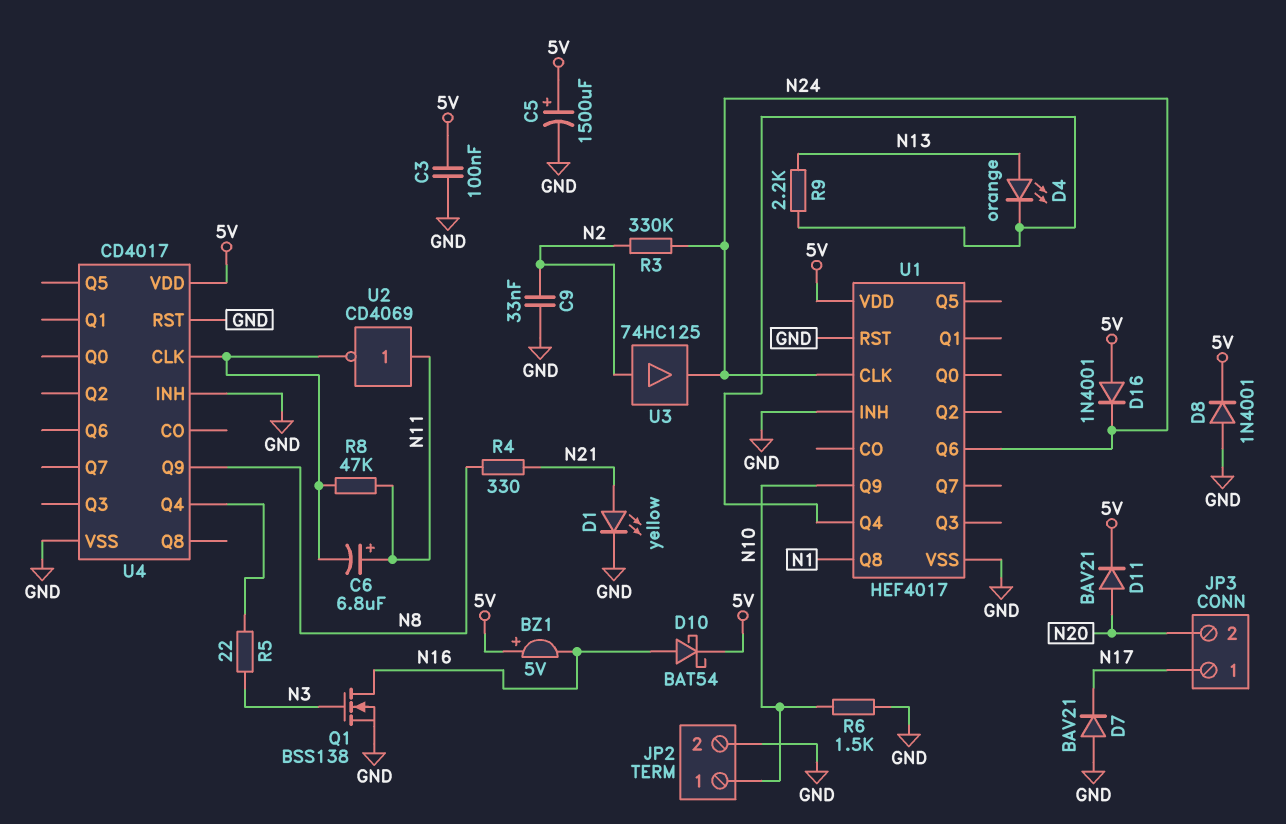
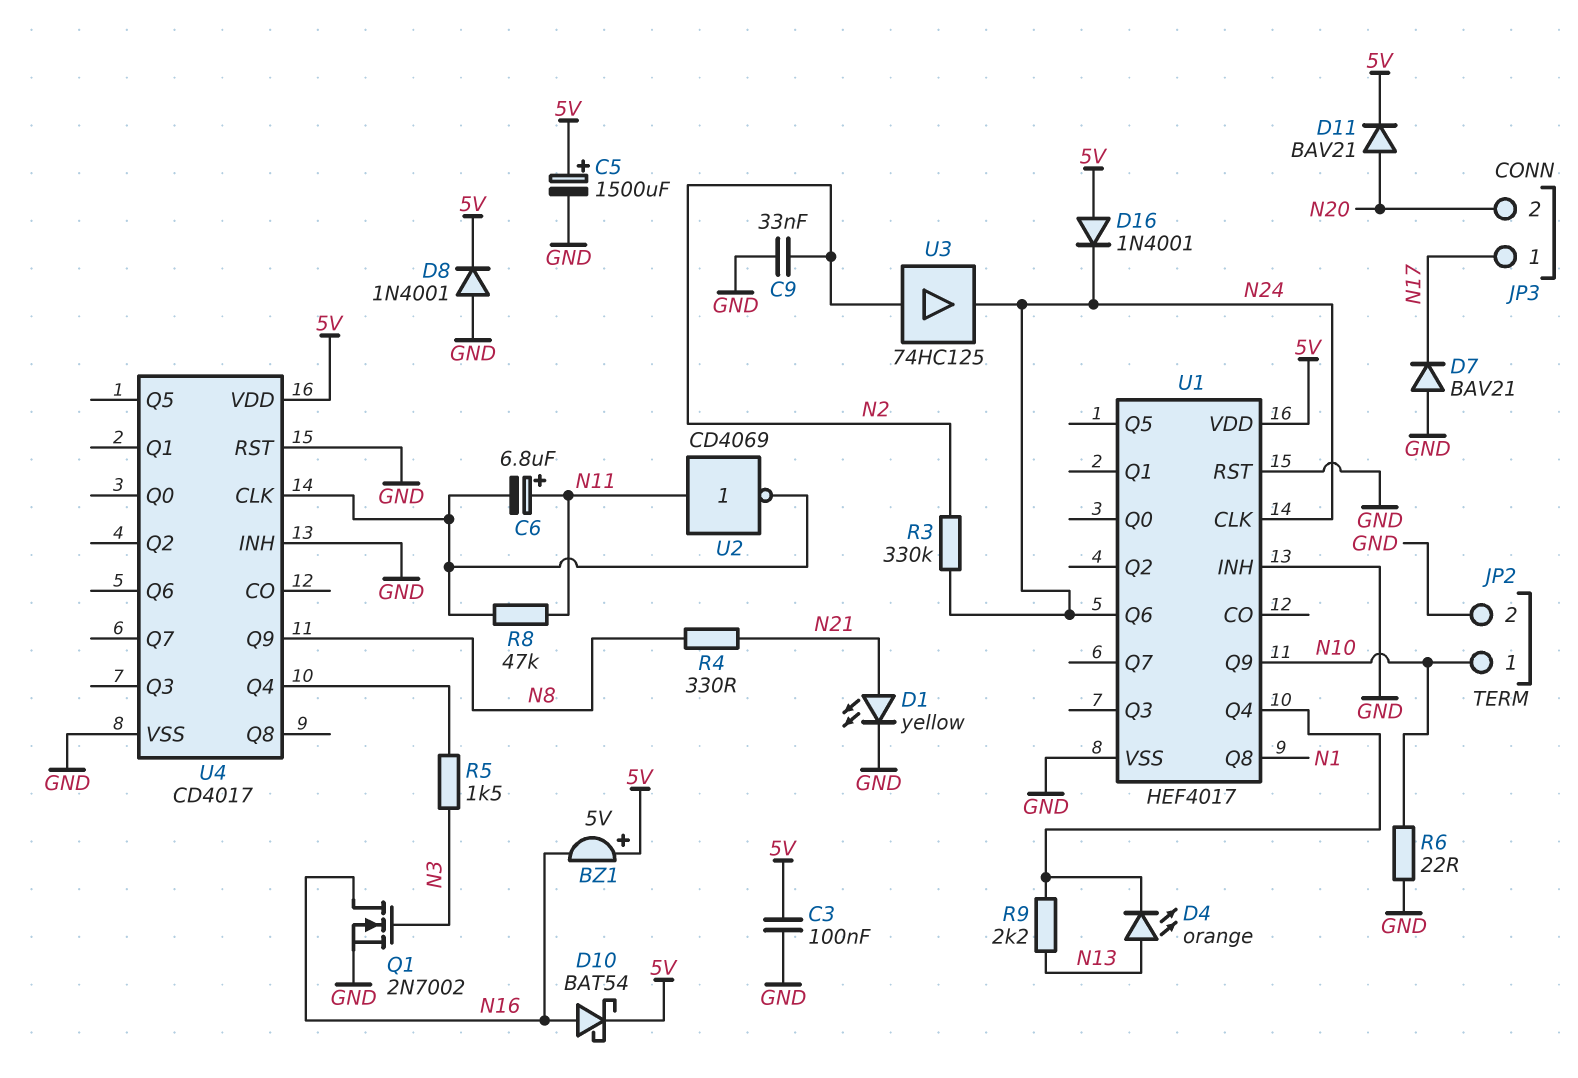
Q1: NMOS BSS138 (G N3, D N16, S GND) -> NMOS 2N7002 (G N3, D N16, S GND)
R5: 22 (N3, U4/Q4) -> 1.5k (N3, U4/Q4)
R6: 1.5k (GND, N10) -> 22 (GND, N10)

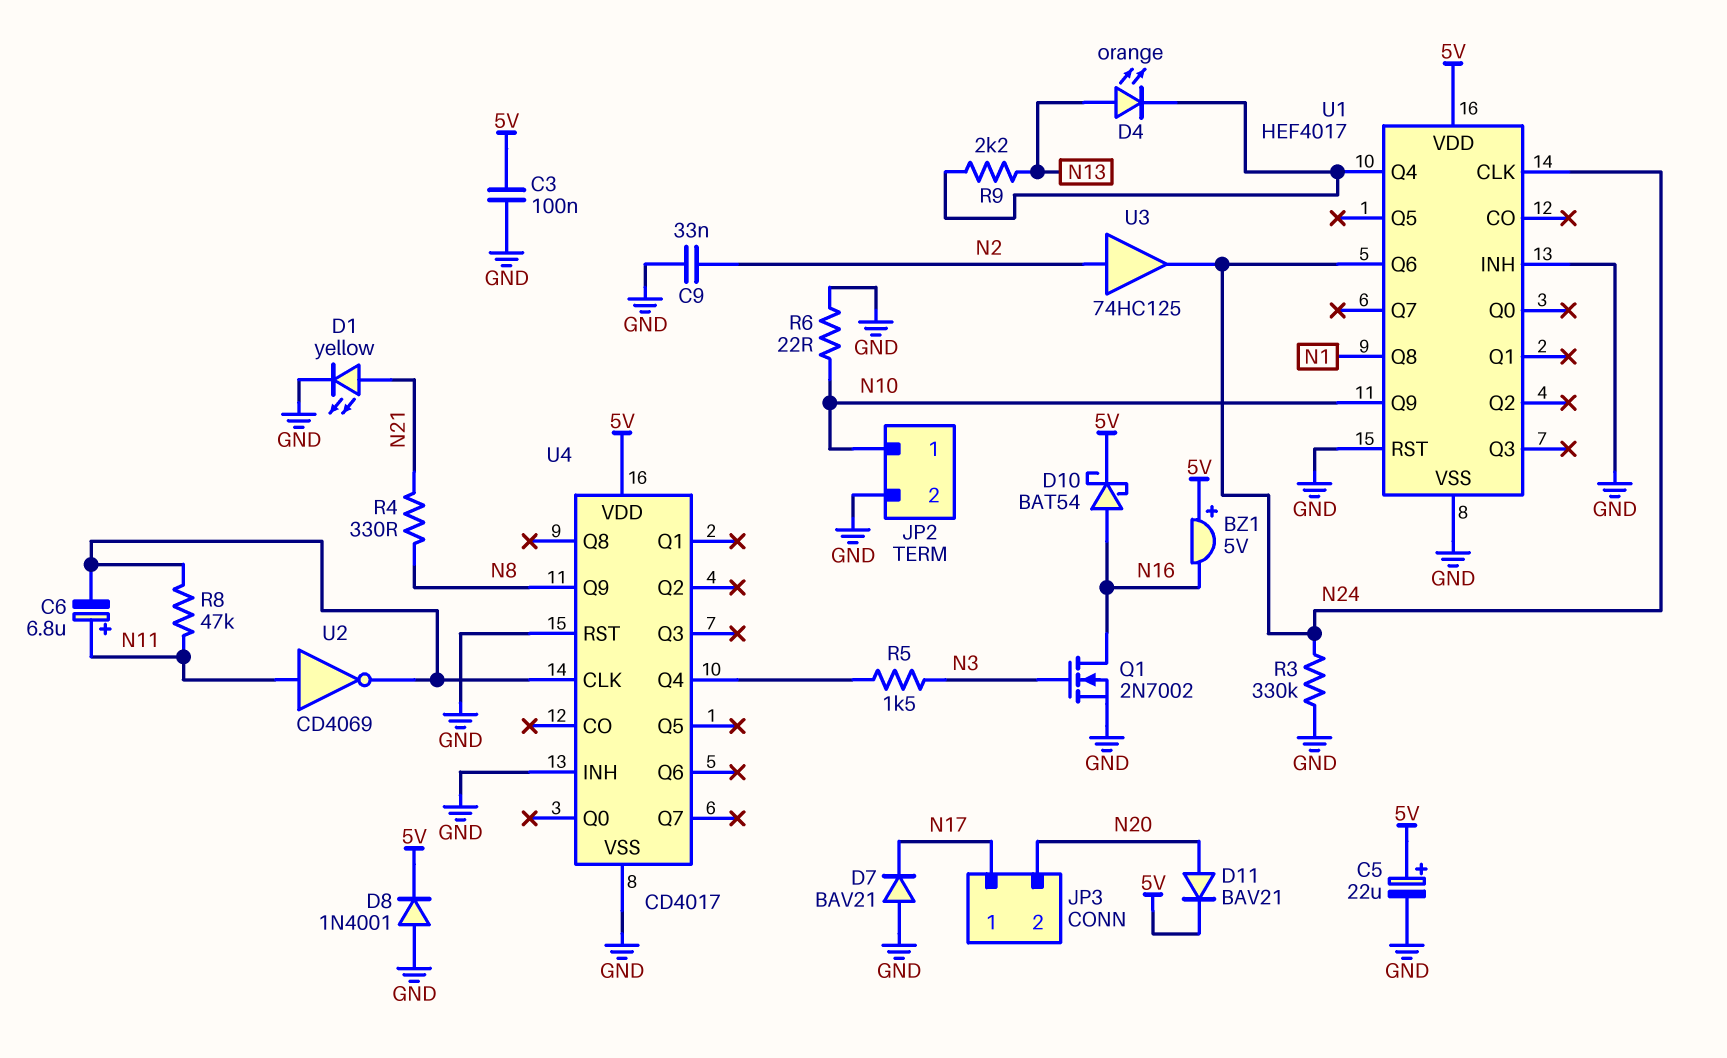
C5: 1500uF (plus 5V, minus GND) -> 22uF (plus 5V, minus GND)
D16: diode 1N4001 (A 5V, K N24) -> none
R3: 330k (N2, N24) -> 330k (GND, N24)

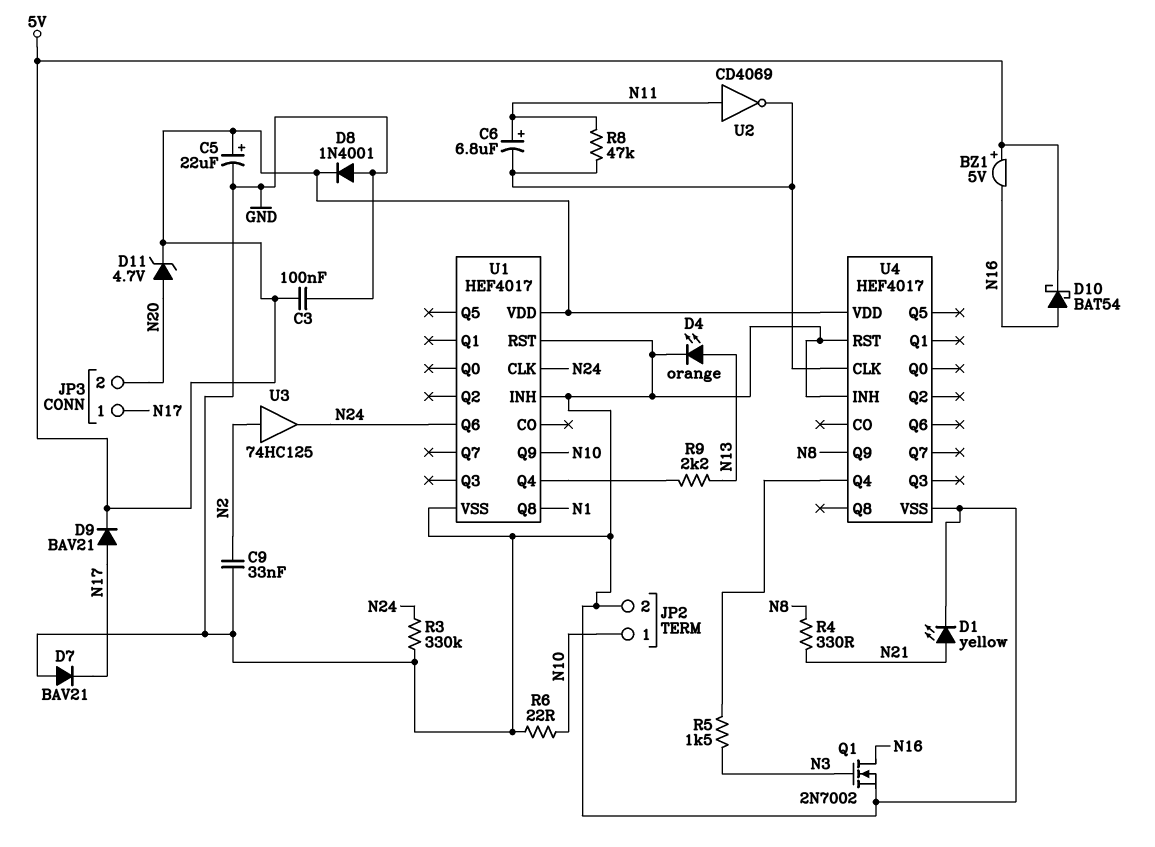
D4: LED orange (A N13, K U1/Q4) -> LED orange (A N13, K GND)
D9: none -> diode BAV21 (A N17, K 5V)
D11: diode BAV21 (A N20, K 5V) -> zener 4.7V (A N20, K 5V)
U4: CD4017 -> HEF4017

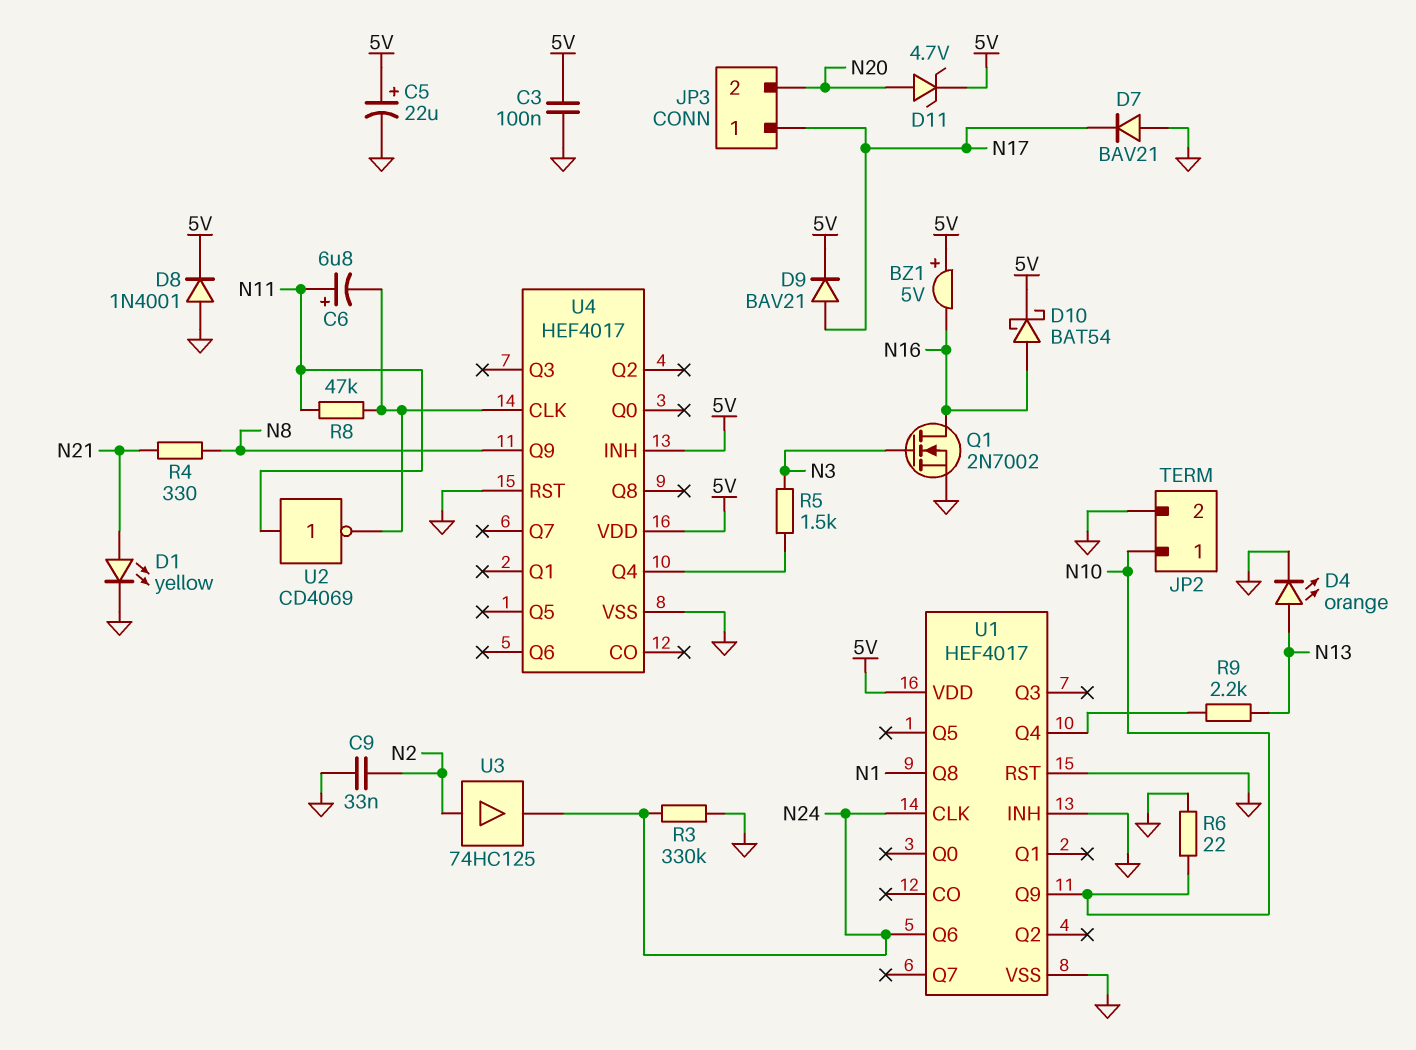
U4 pin INH: GND -> 5V

